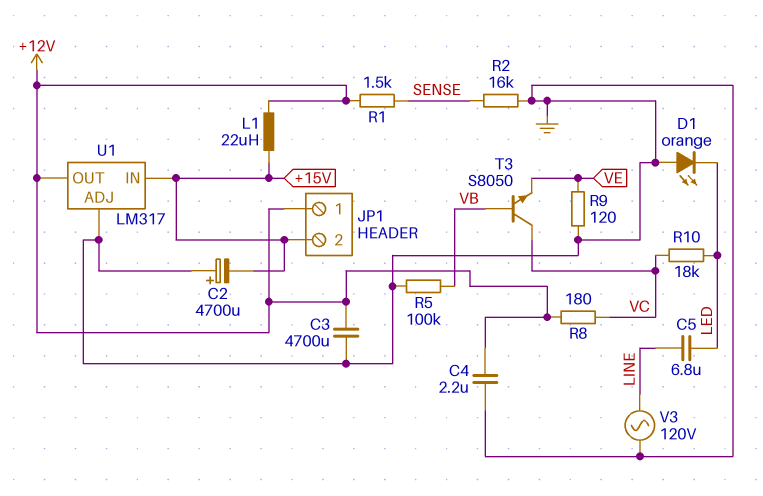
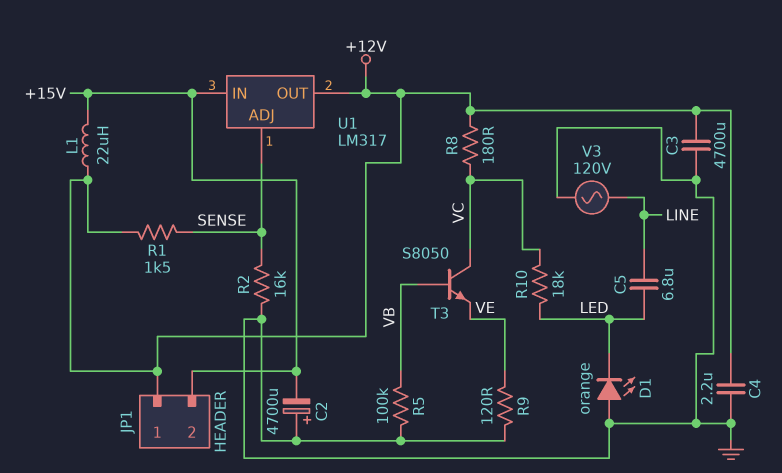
U1 pin ADJ: GND -> SENSE

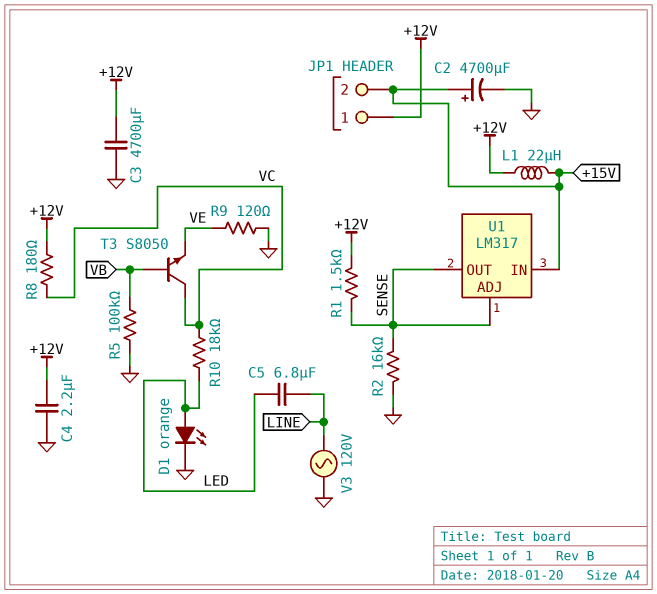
C2: 4700uF (plus GND, minus +15V) -> 4700uF (plus +15V, minus GND)
D1: LED orange (A GND, K LED) -> LED orange (A LED, K GND)
U1 pin OUT: +12V -> SENSE

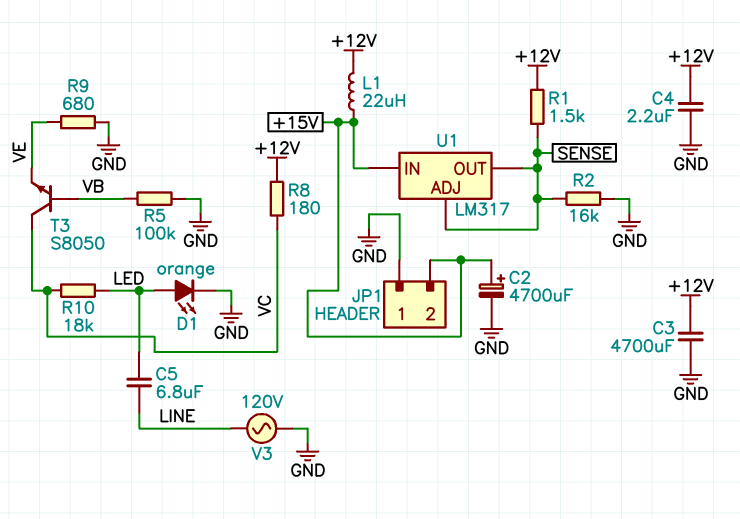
JP1 pin 1: +12V -> GND
R9: 120 (GND, VE) -> 680 (GND, VE)

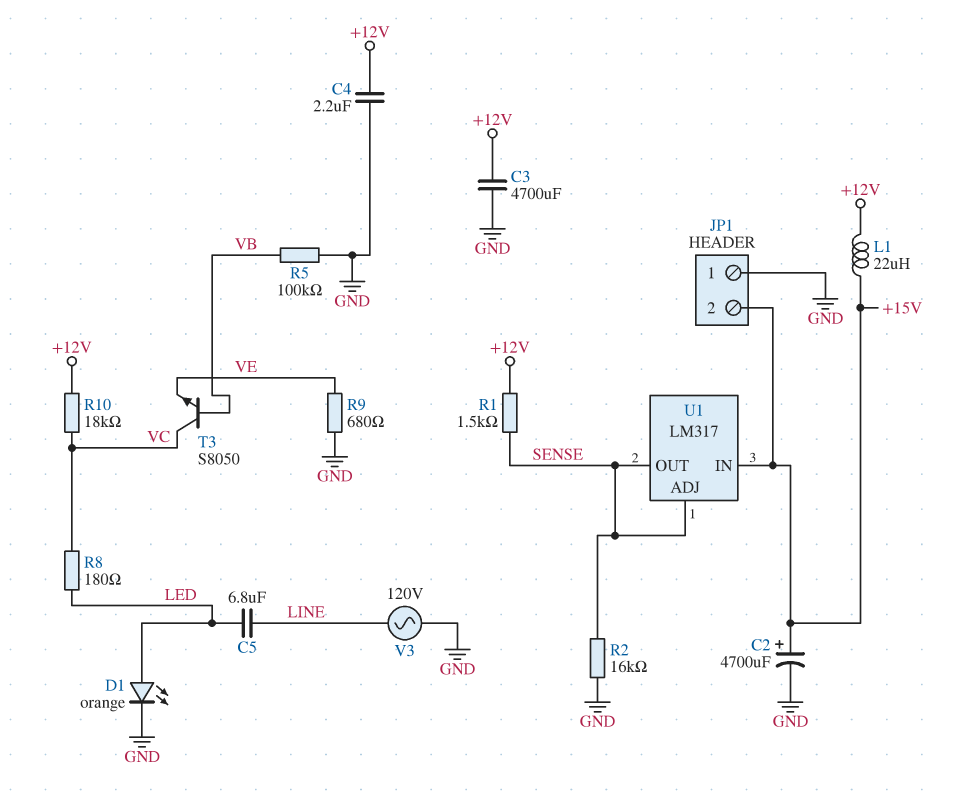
R8: 180 (+12V, VC) -> 180 (LED, VC)
R10: 18k (LED, VC) -> 18k (+12V, VC)

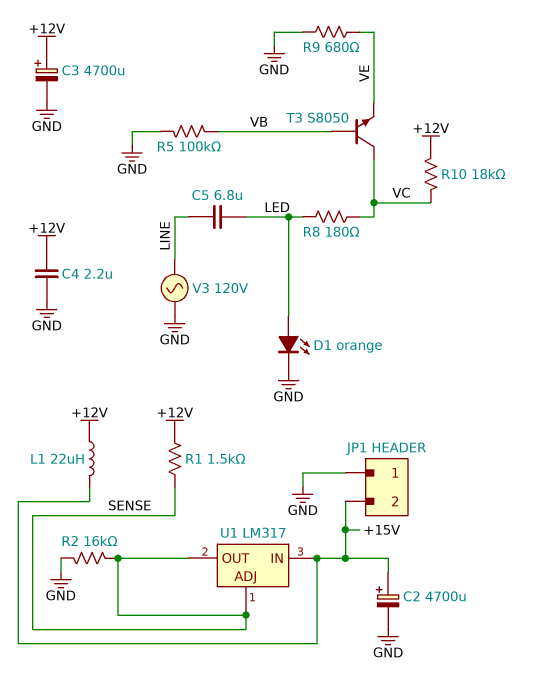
C3: 4700uF (+12V, GND) -> 4700uF (plus +12V, minus GND)

